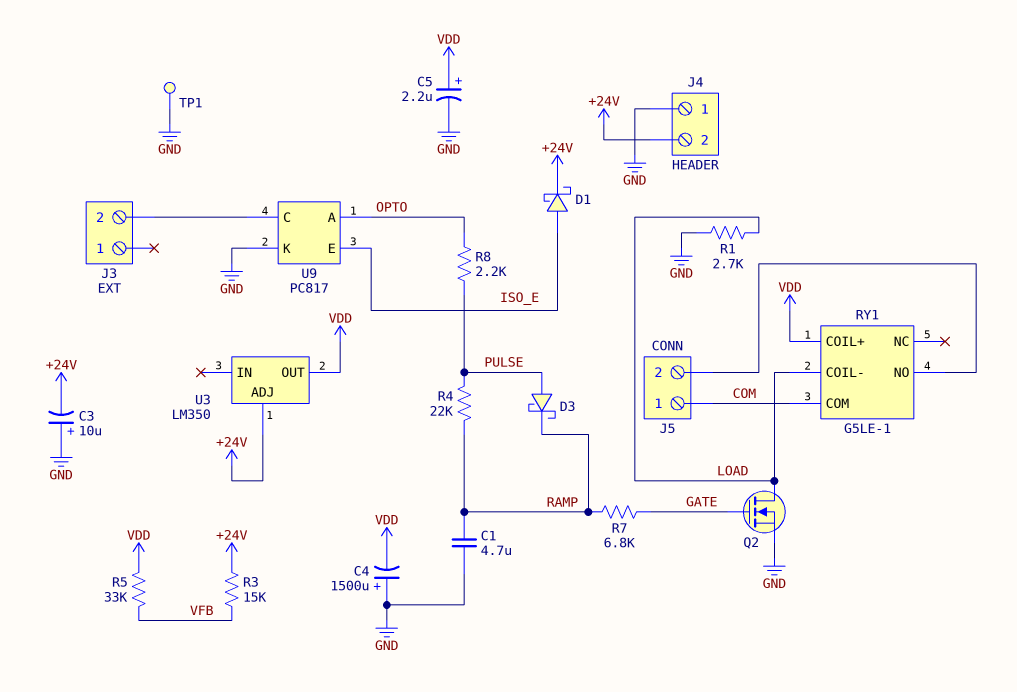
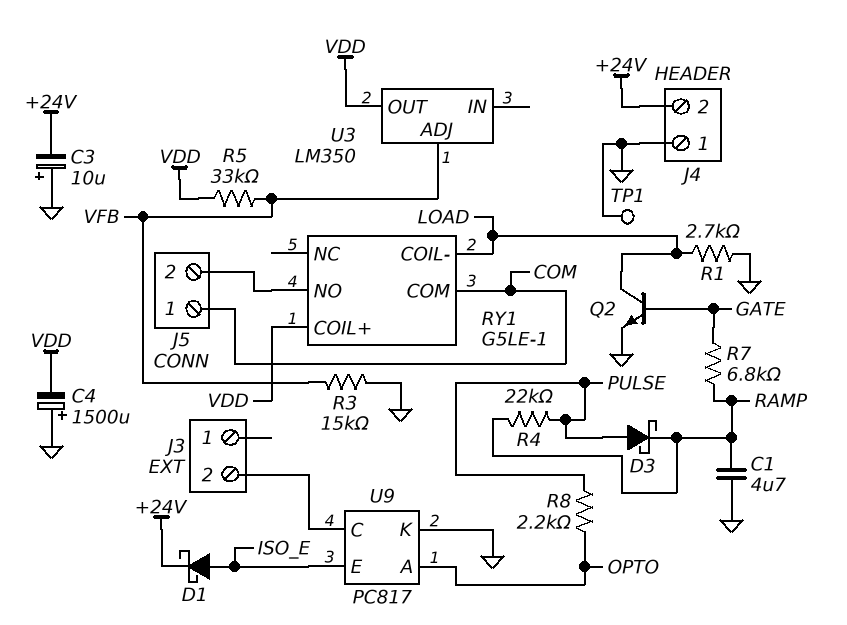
C5: 2.2uF (plus VDD, minus GND) -> none
Q2: NMOS (G GATE, D LOAD, S GND) -> NPN (B GATE, C LOAD, E GND)
R3: 15k (+24V, VFB) -> 15k (GND, VFB)
U3 pin ADJ: +24V -> VFB

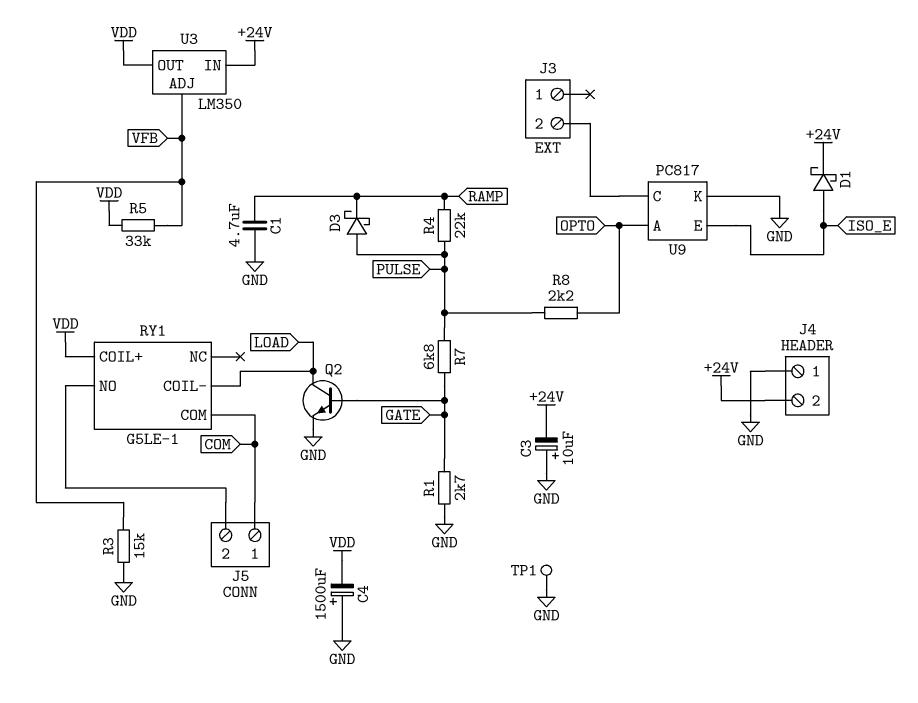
R1: 2.7k (GND, LOAD) -> 2.7k (GATE, GND)
R7: 6.8k (GATE, RAMP) -> 6.8k (GATE, PULSE)
U3 pin IN: none -> +24V

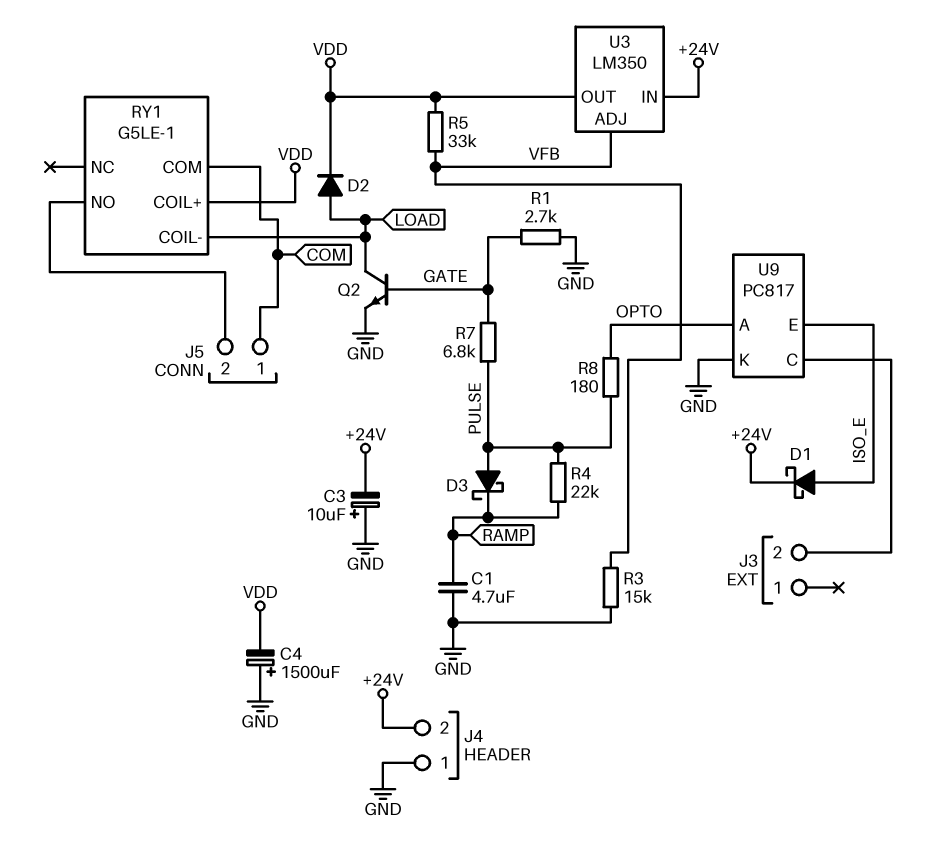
D2: none -> diode (A LOAD, K VDD)
R8: 2.2k (OPTO, PULSE) -> 180 (OPTO, PULSE)
TP1: test point (GND) -> none

